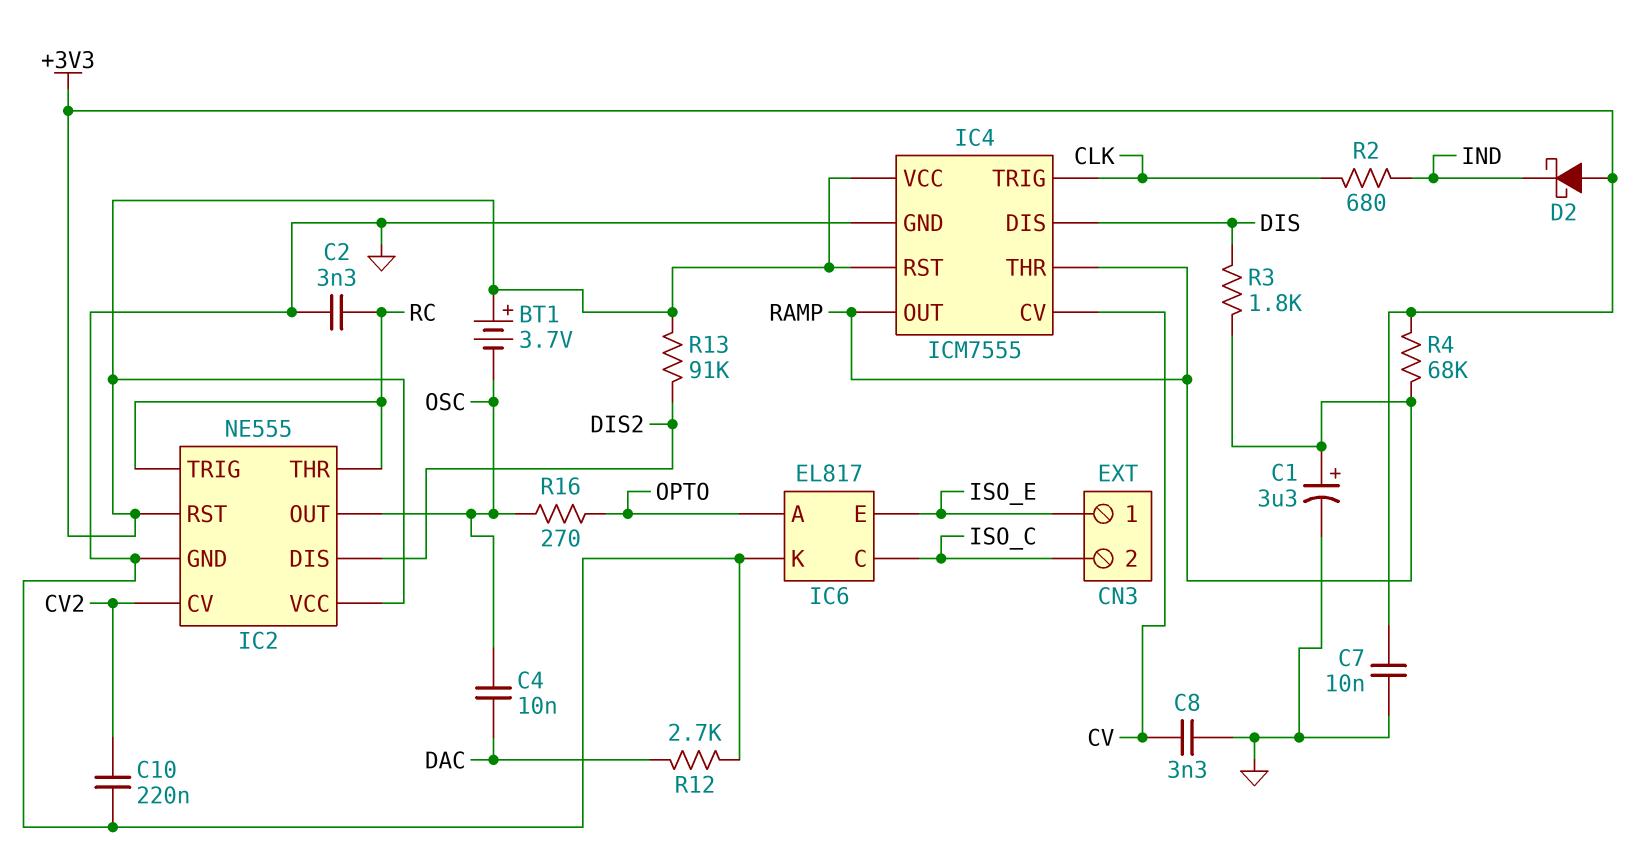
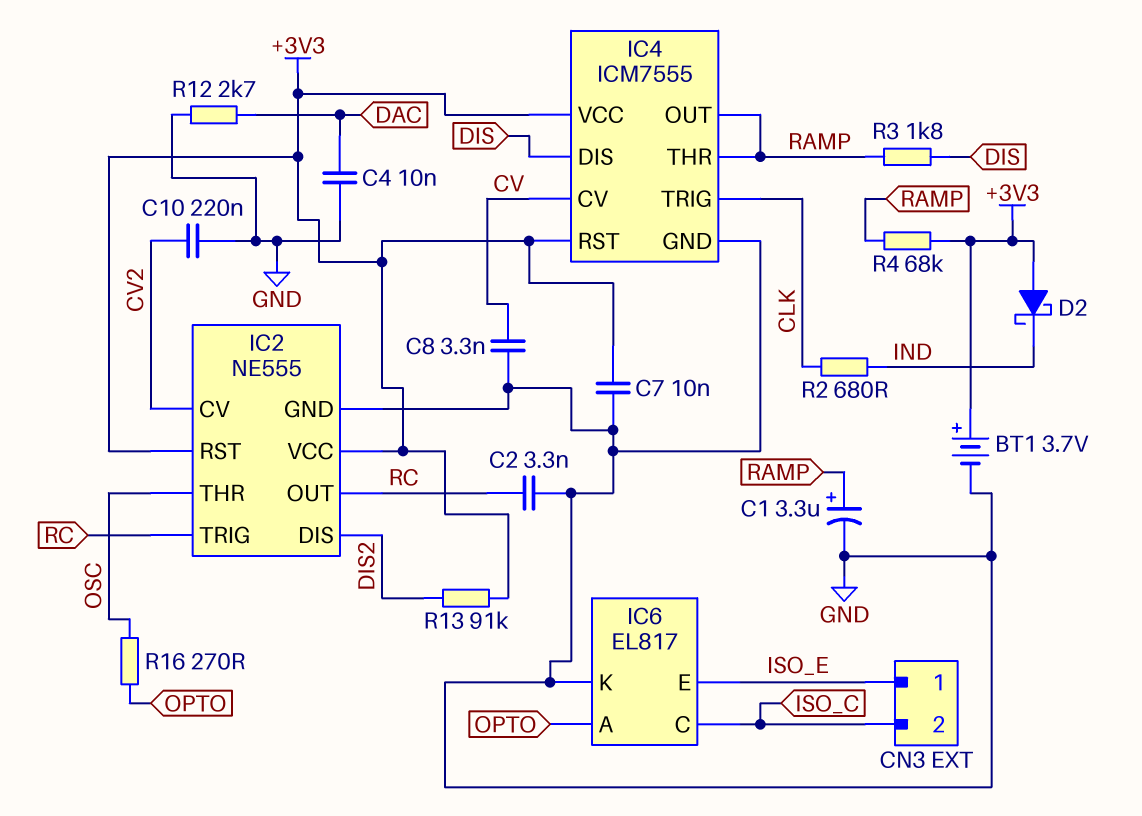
BT1: 3.7V (plus +3V3, minus OSC) -> 3.7V (plus +3V3, minus GND)
C4: 10nF (DAC, OSC) -> 10nF (DAC, GND)
IC2 pin OUT: OSC -> RC
IC2 pin THR: RC -> OSC

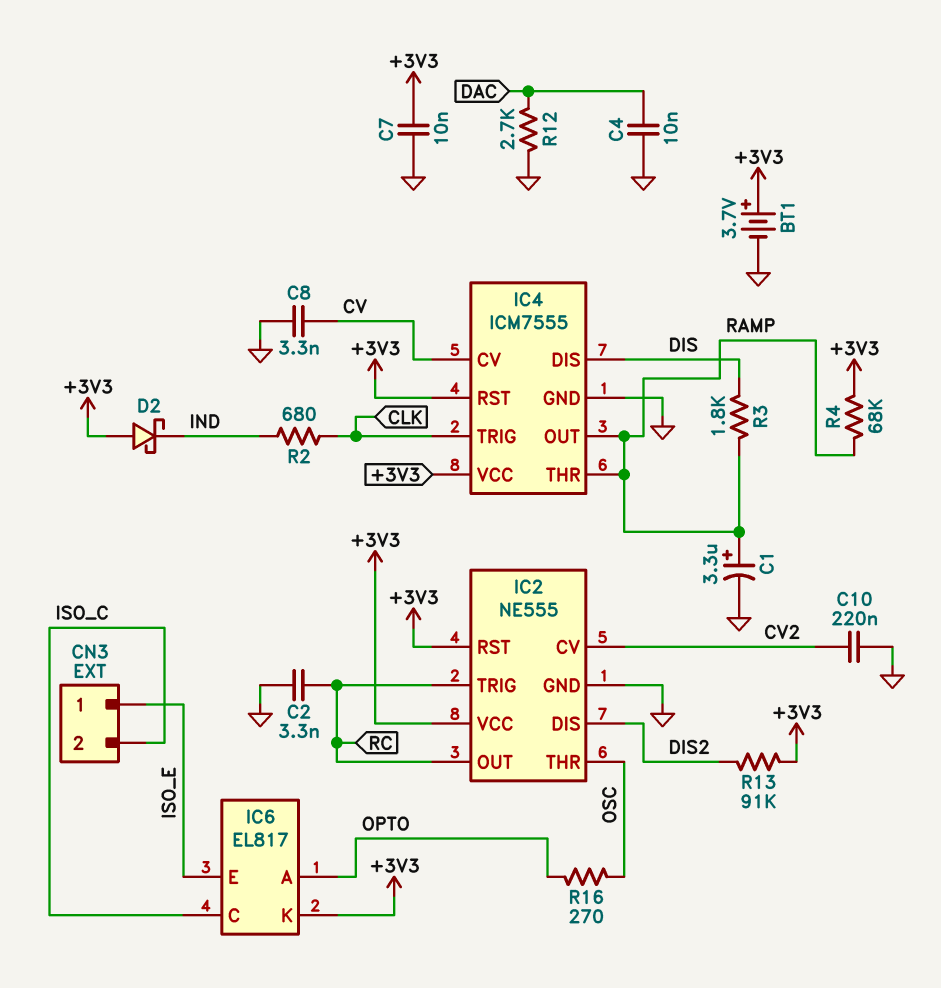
IC6 pin K: GND -> +3V3

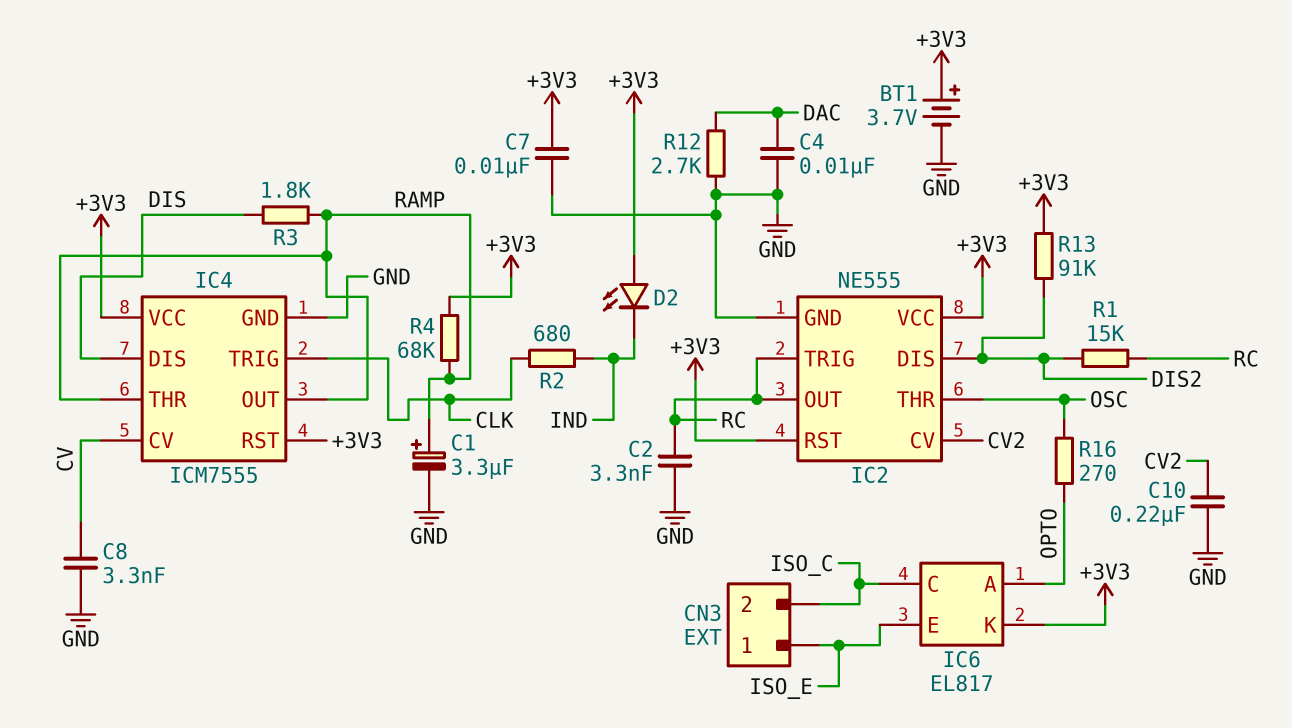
D2: schottky (A +3V3, K IND) -> LED (A +3V3, K IND)
R1: none -> 15k (DIS2, RC)

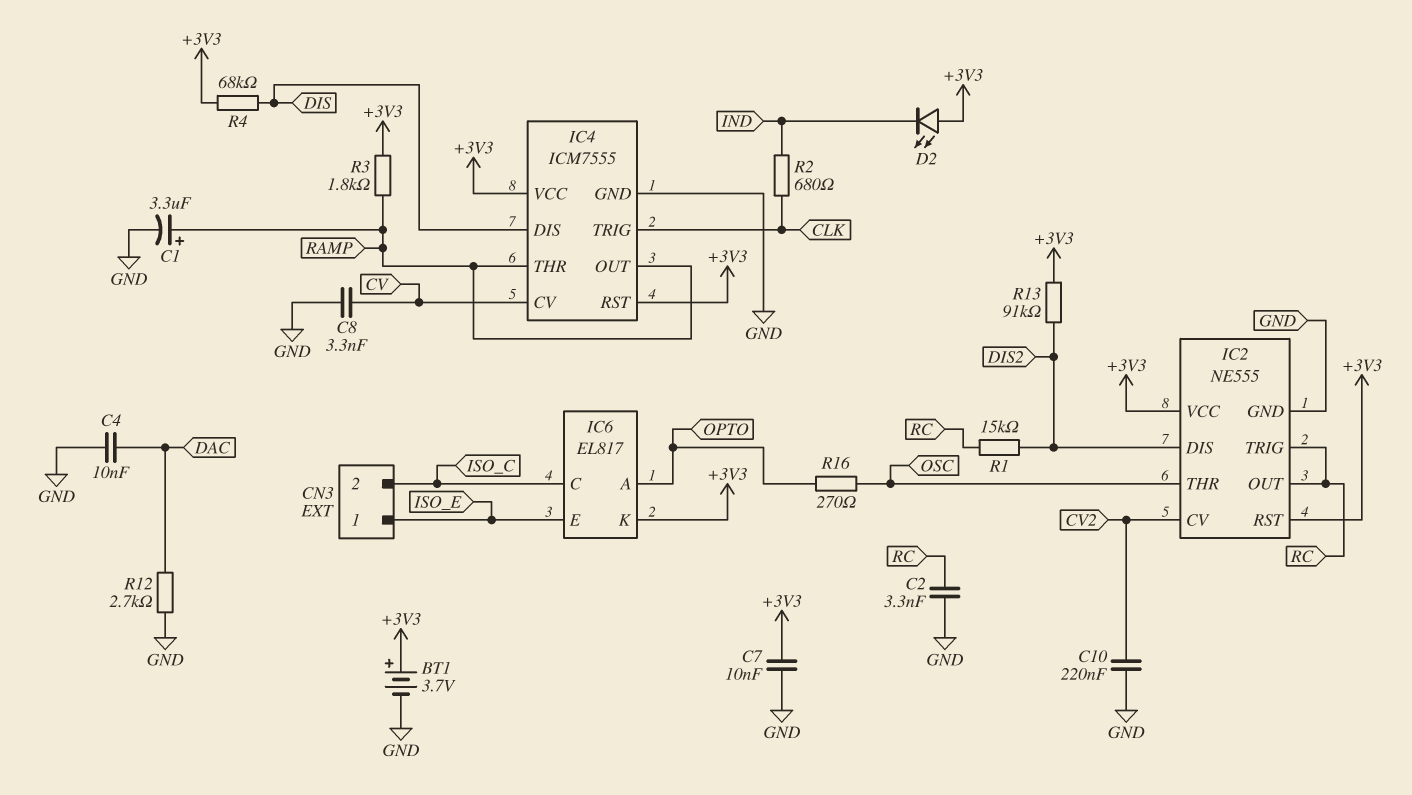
R3: 1.8k (DIS, RAMP) -> 1.8k (+3V3, RAMP)
R4: 68k (+3V3, RAMP) -> 68k (+3V3, DIS)

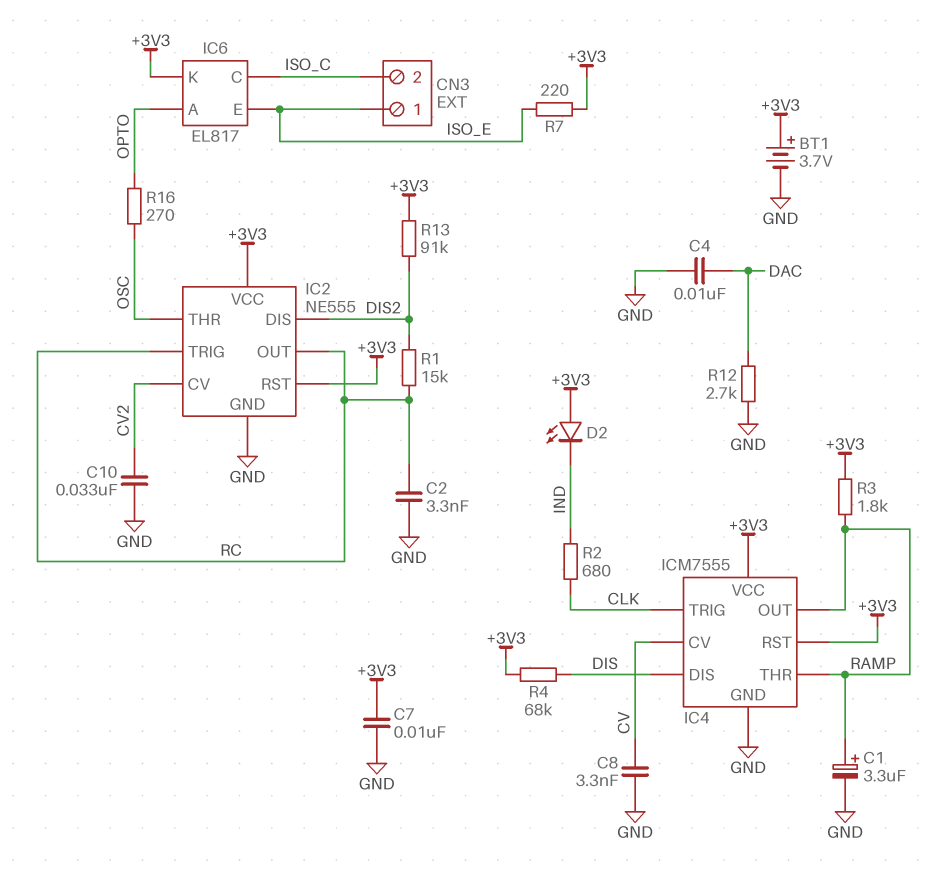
C10: 220nF (CV2, GND) -> 33nF (CV2, GND)
R7: none -> 220 (+3V3, ISO_E)

